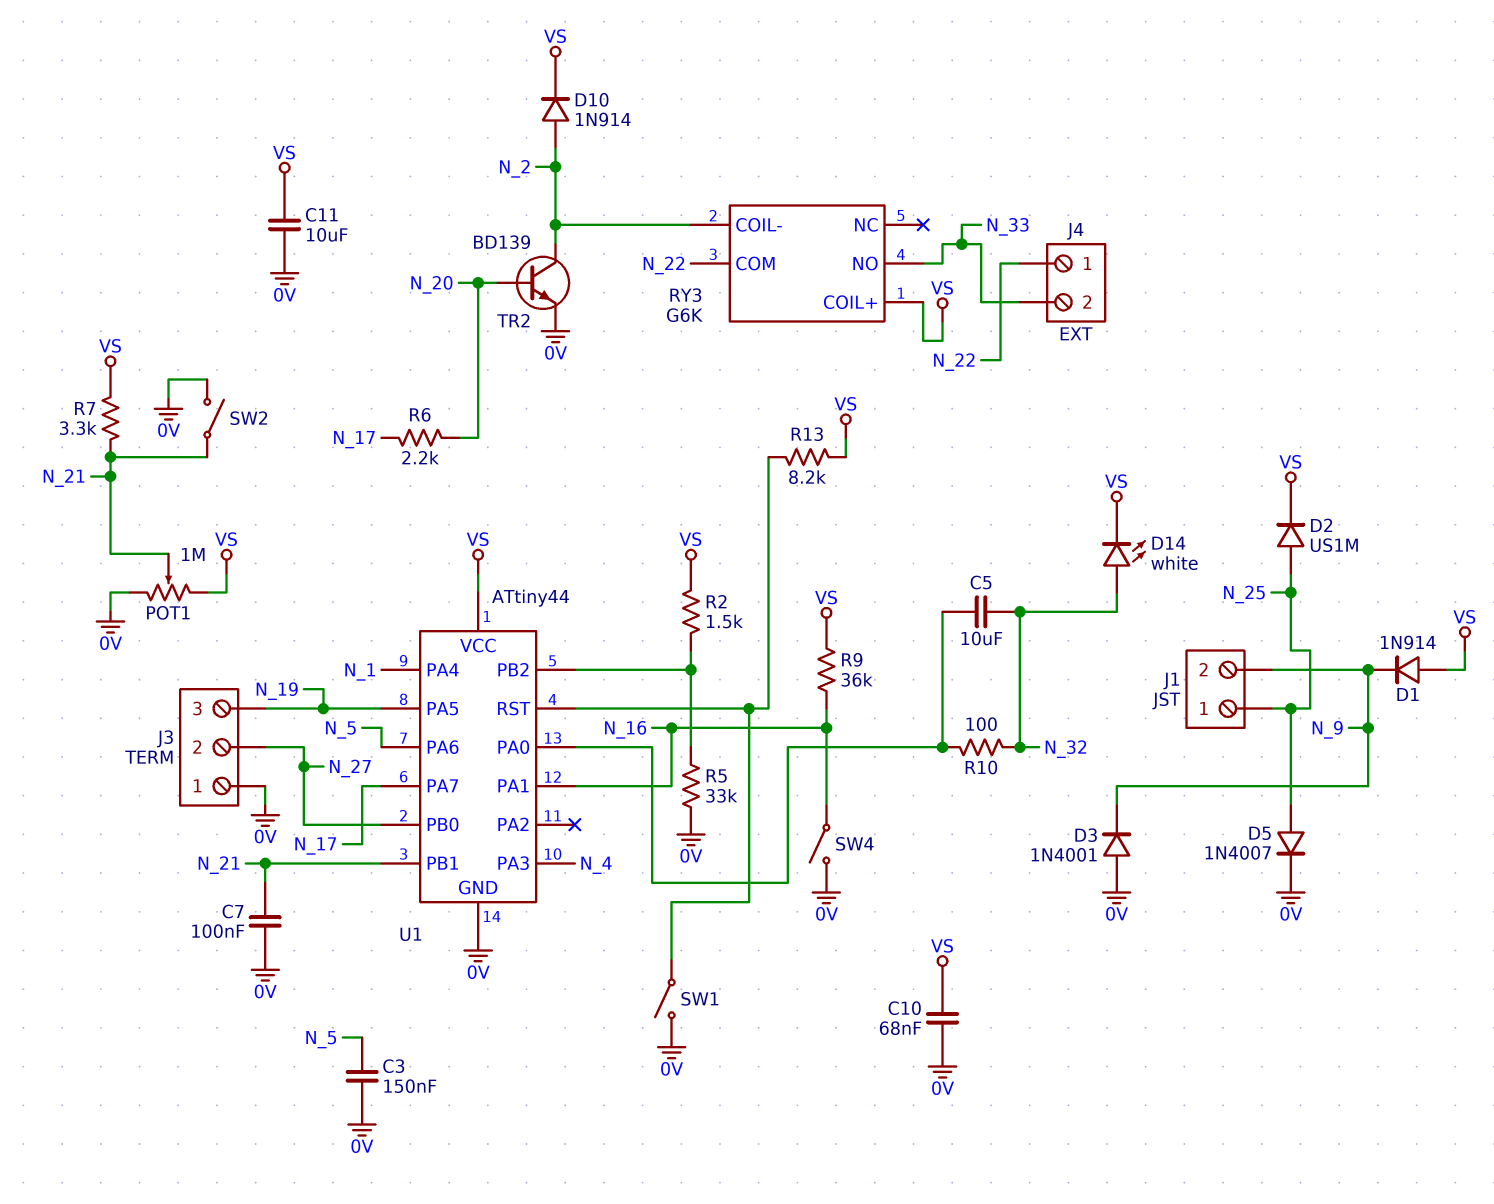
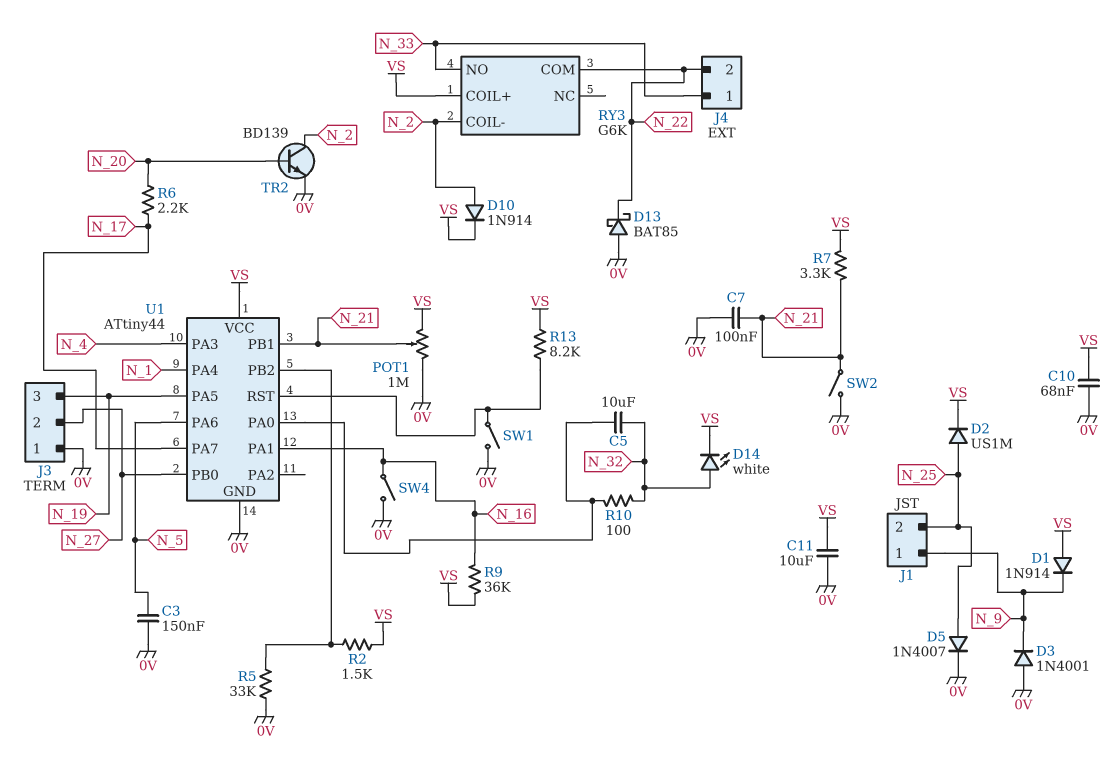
D13: none -> schottky BAT85 (A 0V, K N_22)
J1 pin 1: N_25 -> N_9
J1 pin 2: N_9 -> N_25
J4 pin 1: N_22 -> N_33
J4 pin 2: N_33 -> N_22

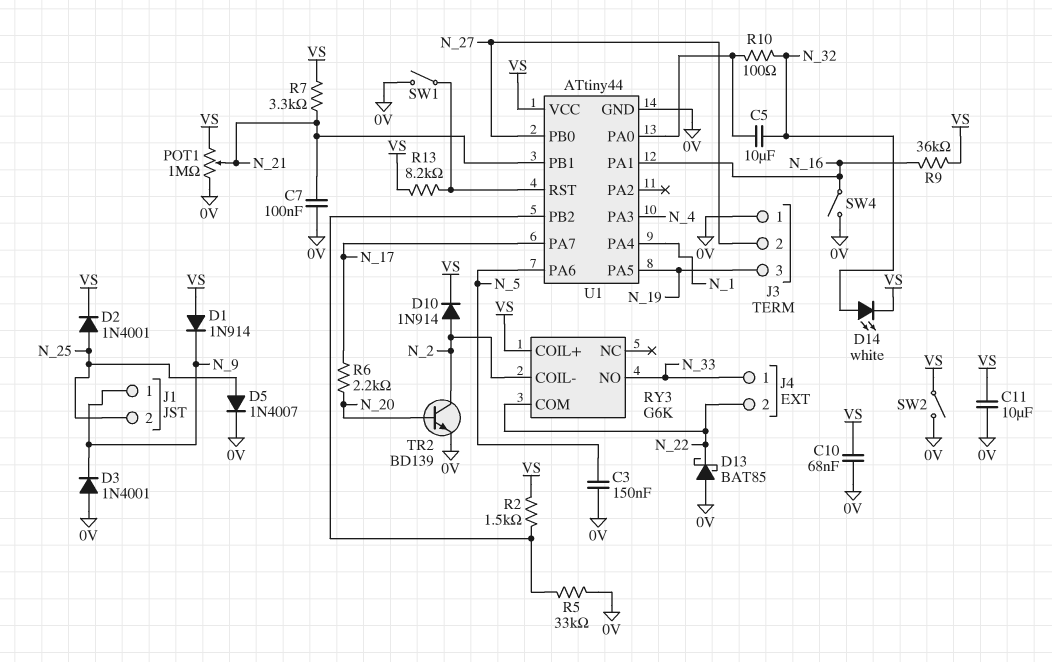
D2: diode US1M (A N_25, K VS) -> diode 1N4001 (A N_25, K VS)
SW2: switch (0V, N_21) -> switch (0V, VS)

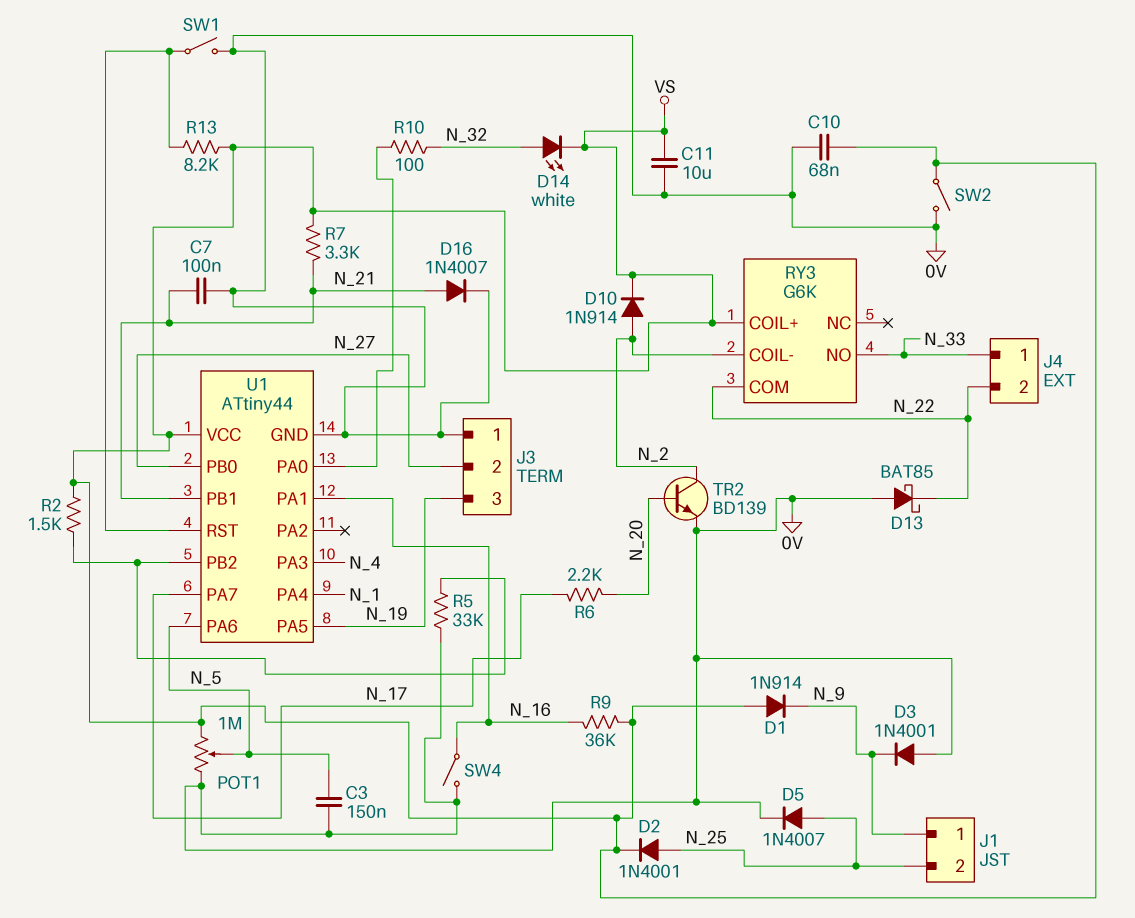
C5: 10uF (N_32, U1/PA0) -> none
D16: none -> diode 1N4007 (A N_21, K 0V)
POT1: 1M (0V, VS, wiper N_21) -> 1M (0V, VS, wiper N_5)

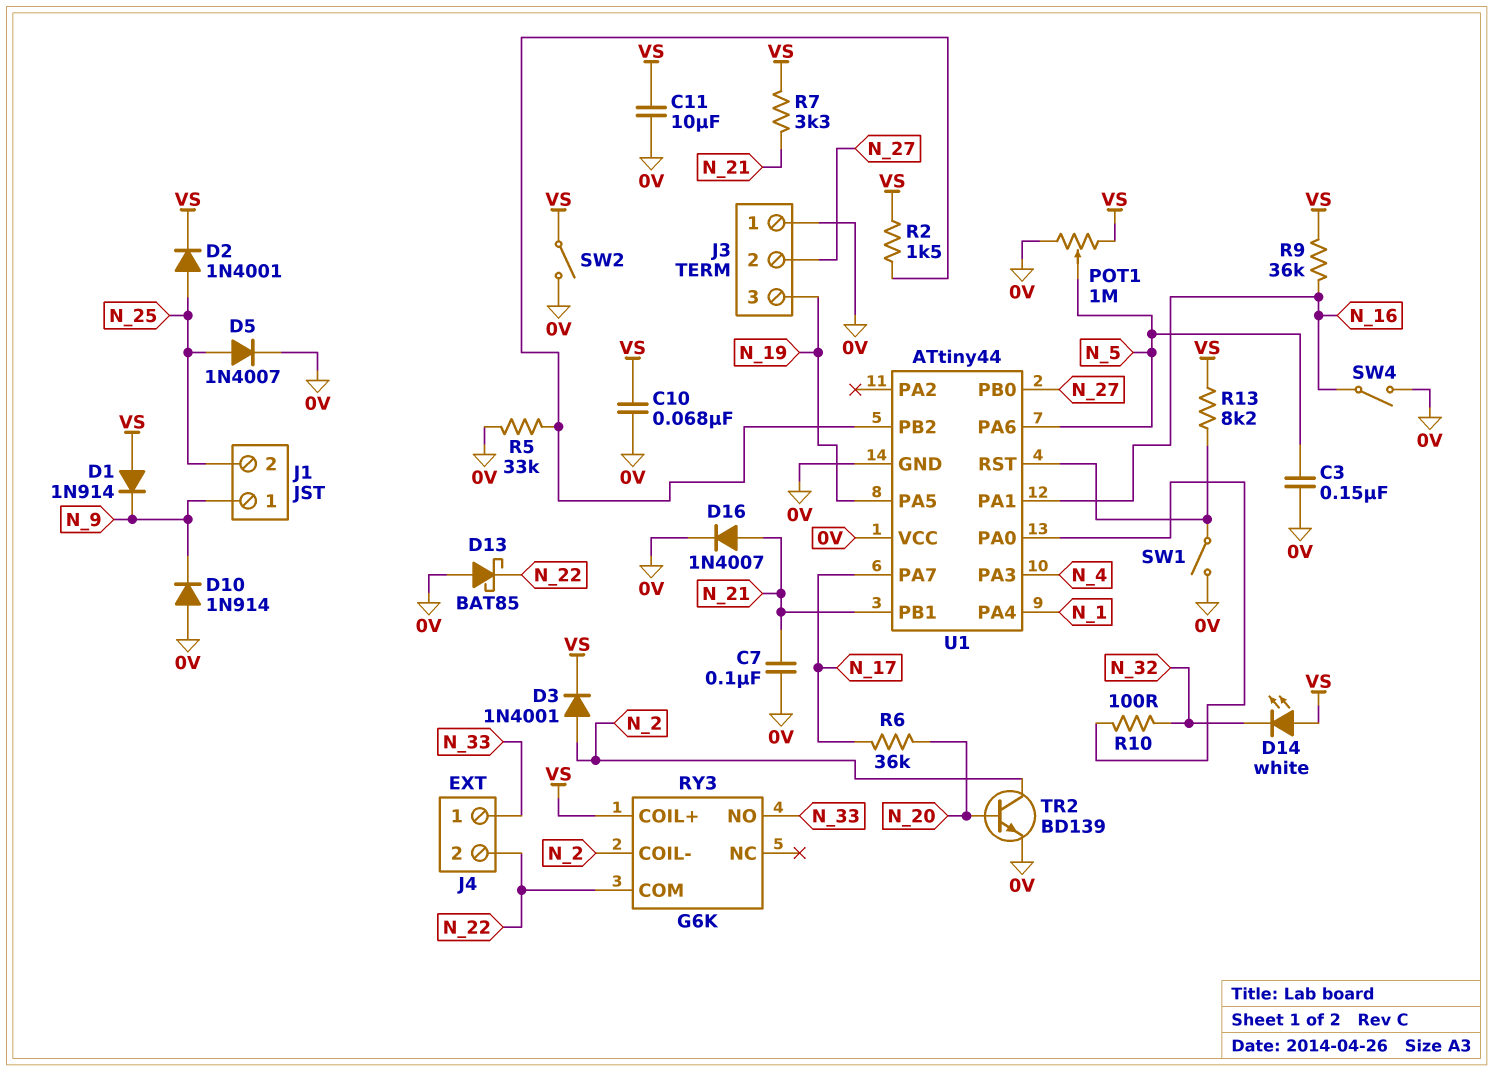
D3: diode 1N4001 (A 0V, K N_9) -> diode 1N4001 (A N_2, K VS)
D10: diode 1N914 (A N_2, K VS) -> diode 1N914 (A 0V, K N_9)
D14: LED white (A N_32, K VS) -> LED white (A VS, K N_32)
R6: 2.2k (N_17, N_20) -> 36k (N_17, N_20)
U1 pin VCC: VS -> 0V

